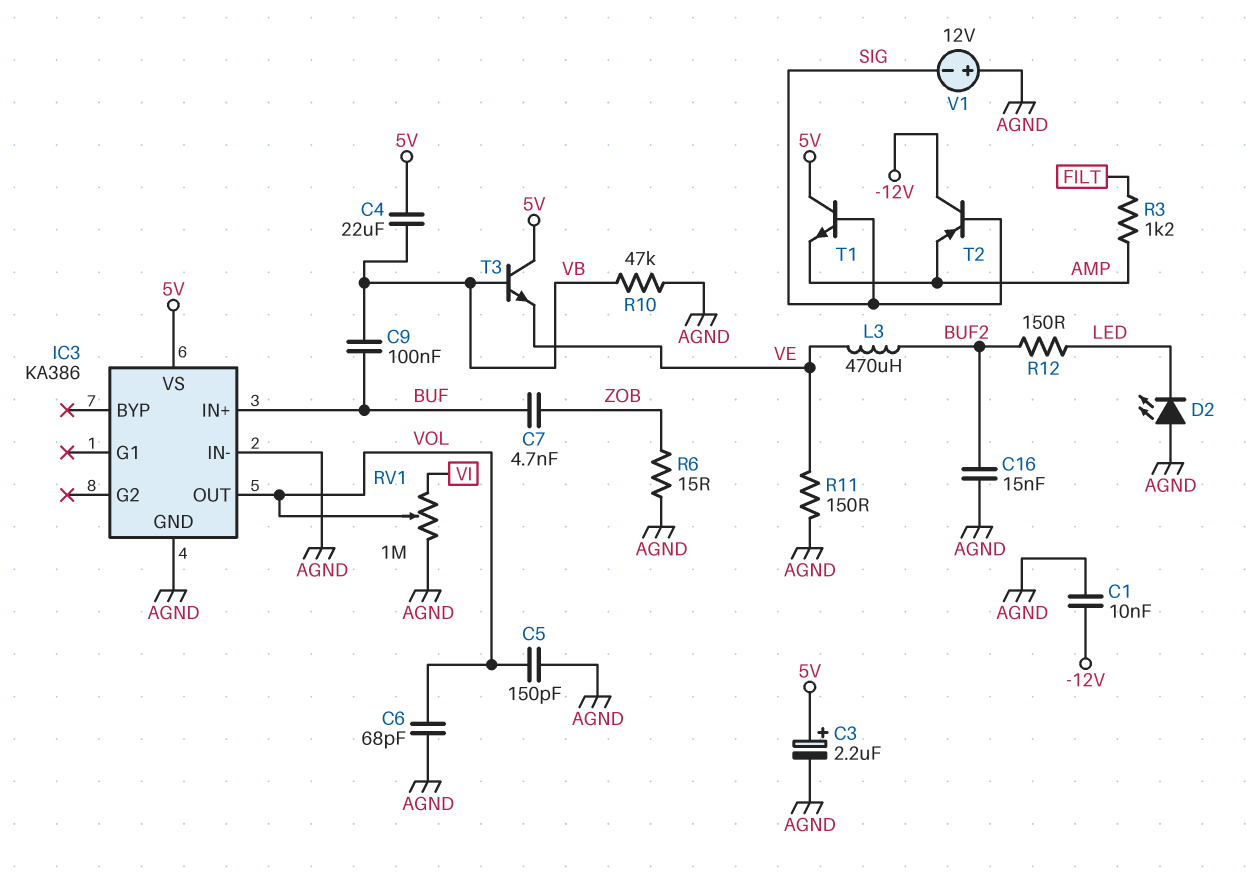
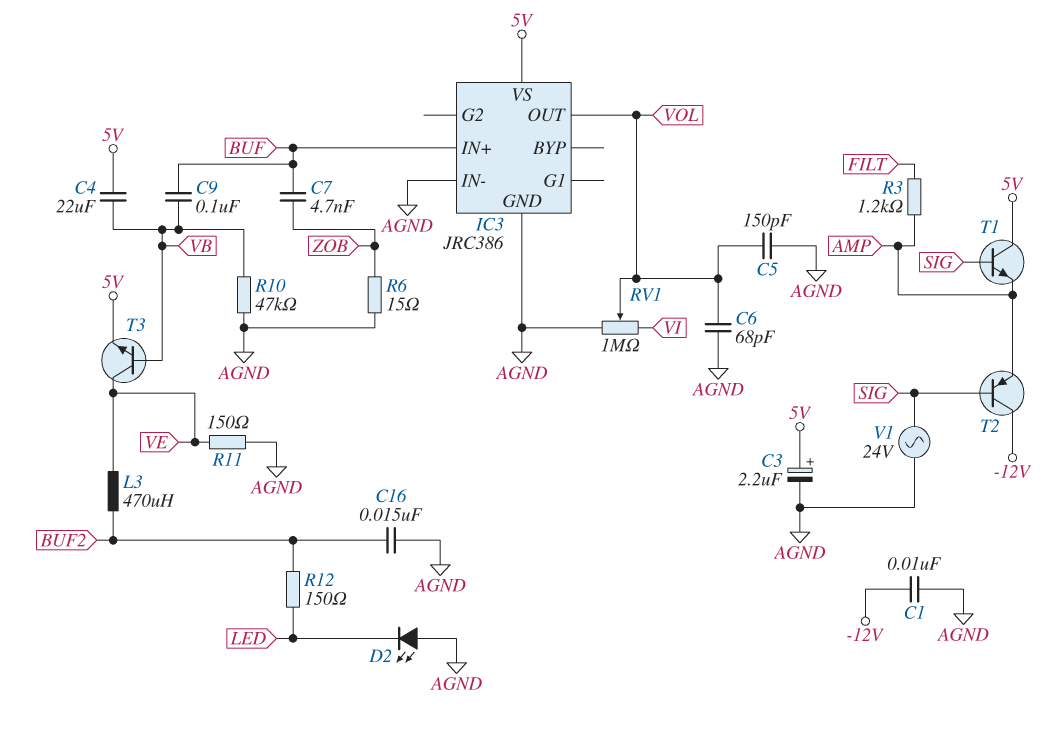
IC3: KA386 -> JRC386
T3: NPN (B VB, C 5V, E VE) -> NPN (B VB, C VE, E 5V)
V1: 12V (plus AGND, minus SIG) -> AC 24V (AGND, SIG)

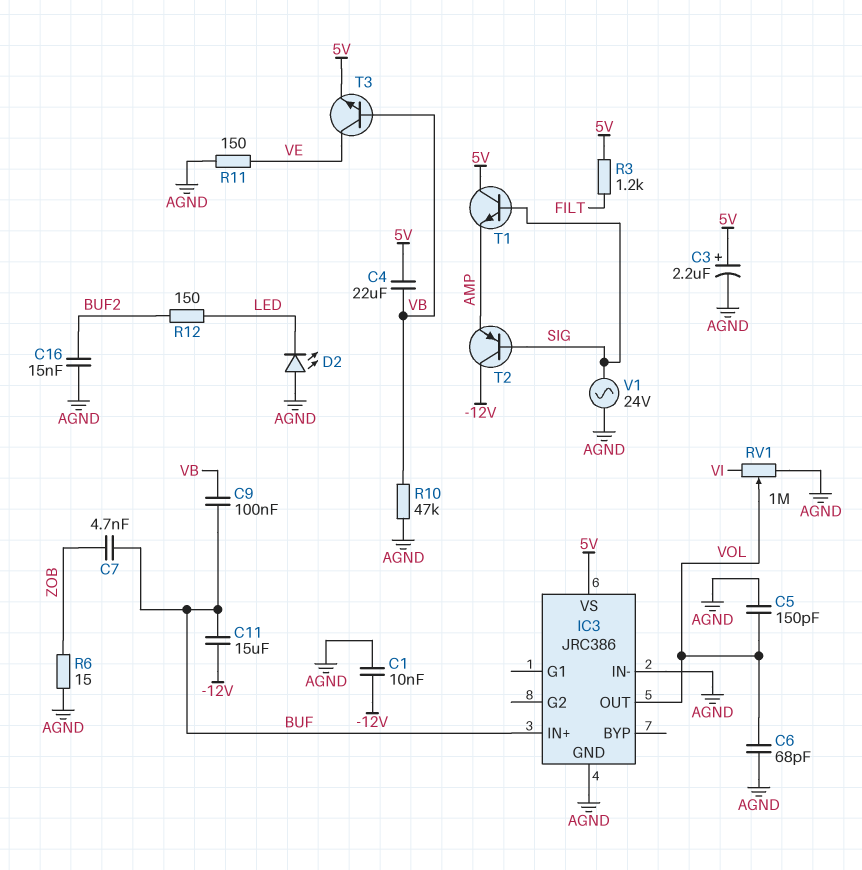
C11: none -> 15uF (-12V, BUF)
L3: 470uH (BUF2, VE) -> none
R3: 1.2k (AMP, FILT) -> 1.2k (5V, FILT)

